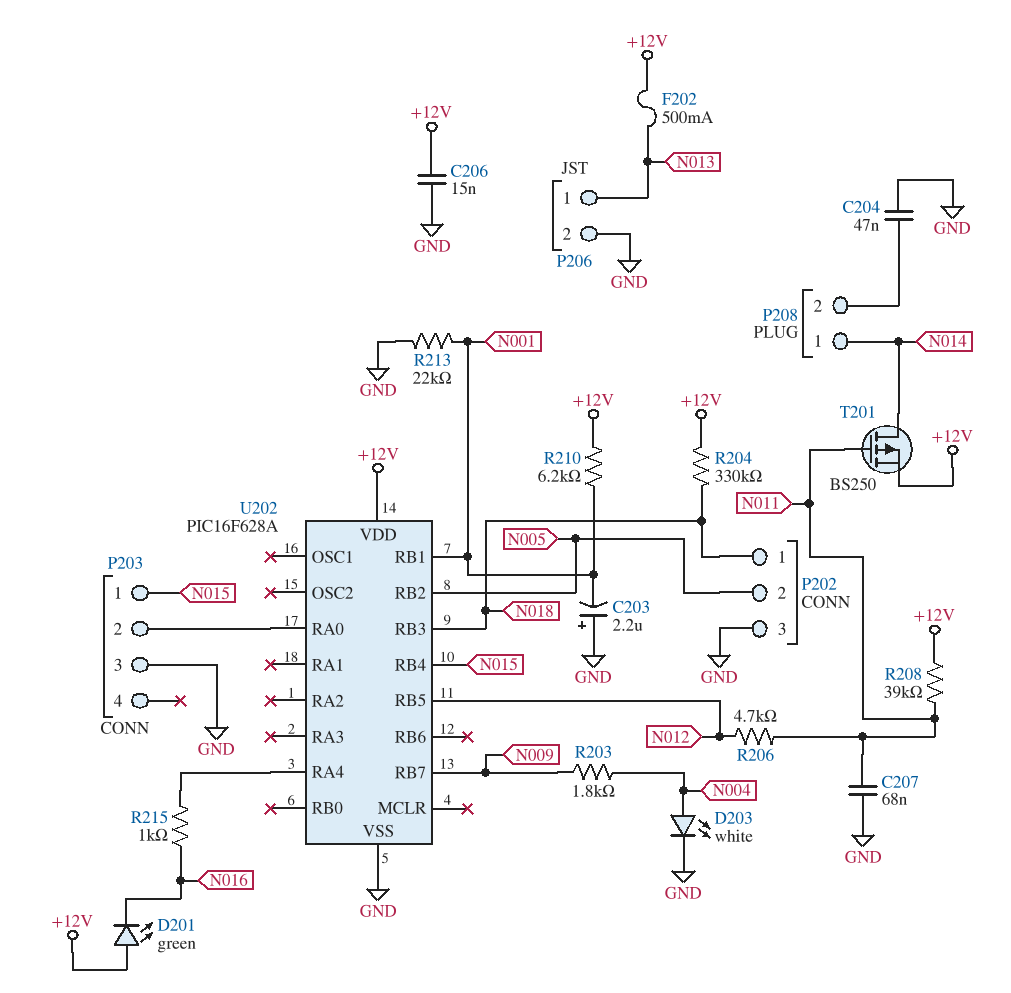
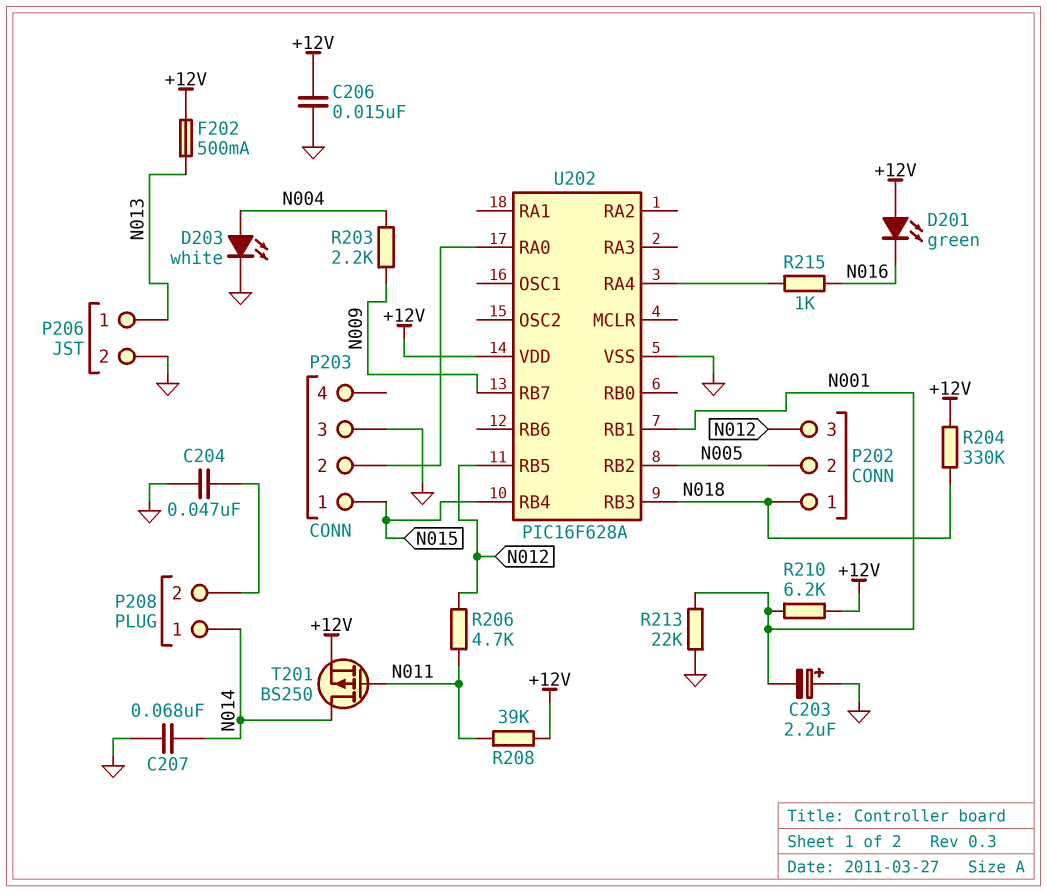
C207: 68nF (GND, N011) -> 68nF (GND, N014)
P202 pin 3: GND -> N012
R203: 1.8k (N004, N009) -> 2.2k (N004, N009)

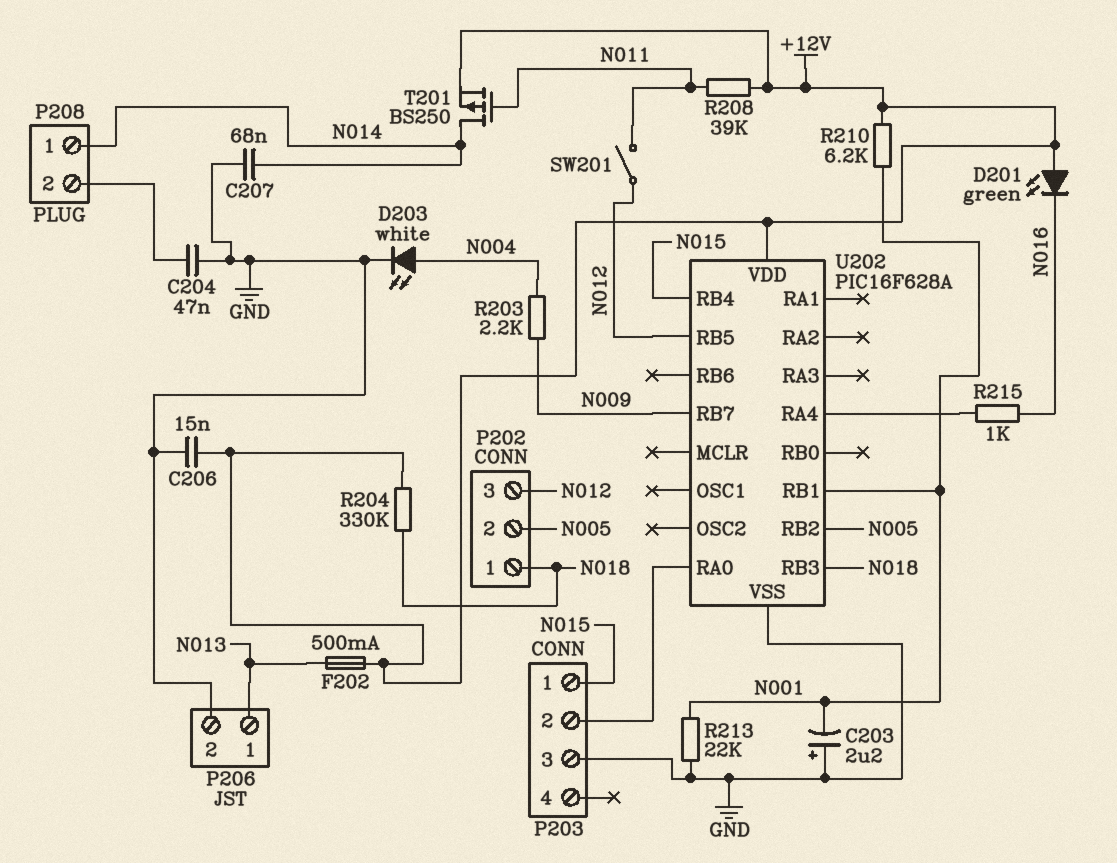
R206: 4.7k (N011, N012) -> none
SW201: none -> switch (N011, N012)

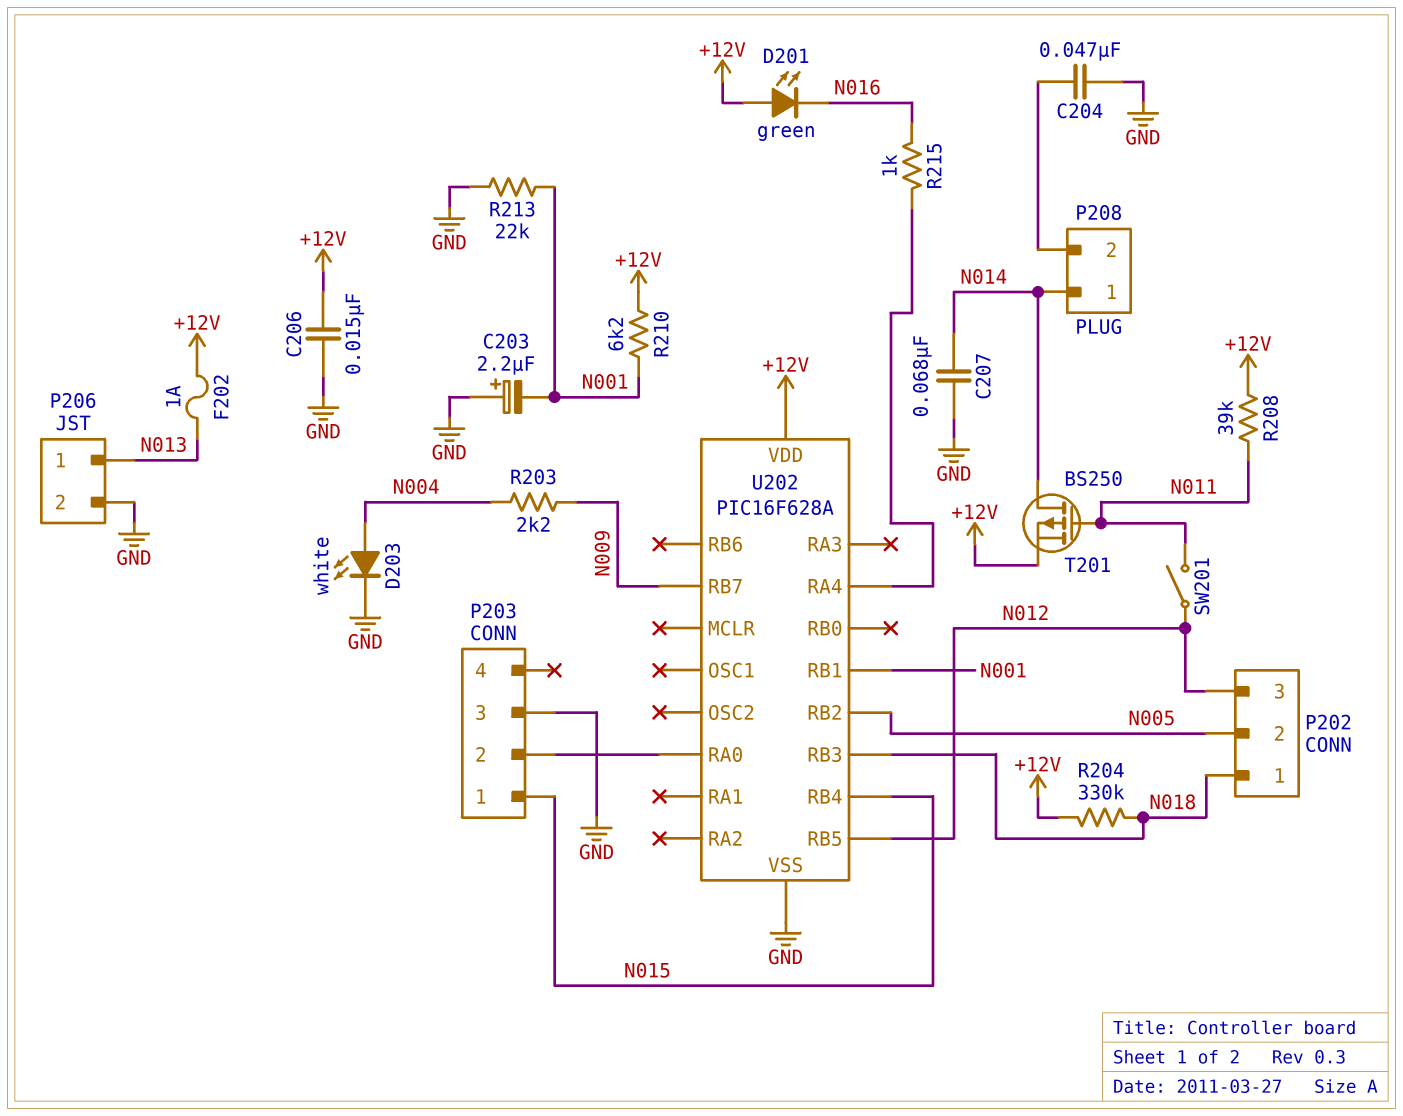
F202: 500mA (+12V, N013) -> 1A (+12V, N013)

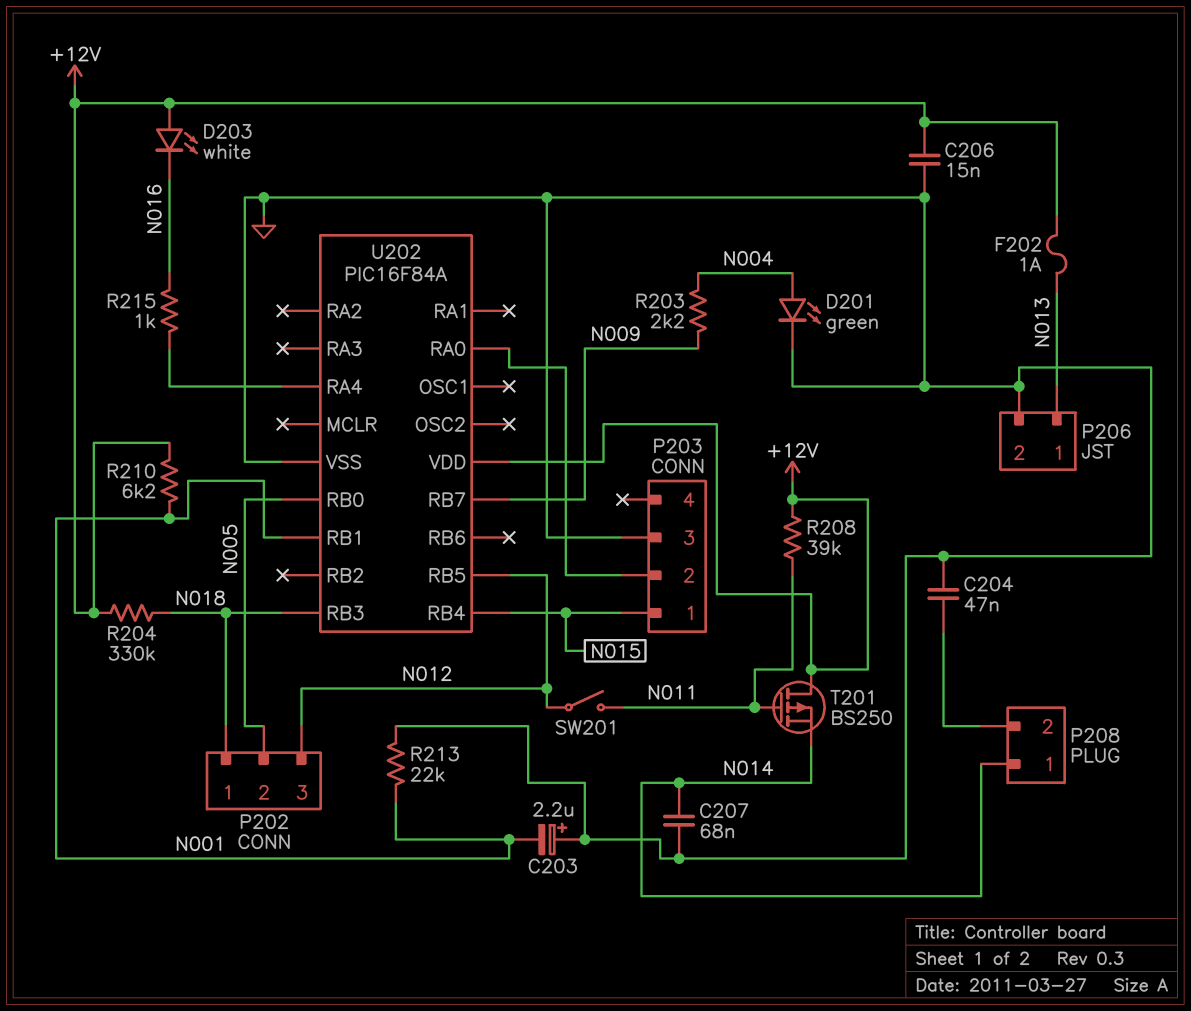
D201: LED green (A +12V, K N016) -> LED green (A N004, K GND)
D203: LED white (A N004, K GND) -> LED white (A +12V, K N016)
T201: PMOS BS250 (G N011, D N014, S +12V) -> PMOS BS250 (G N011, D +12V, S N014)
U202: PIC16F628A -> PIC16F84A
U202 pin RB0: none -> N005
U202 pin RB2: N005 -> none

